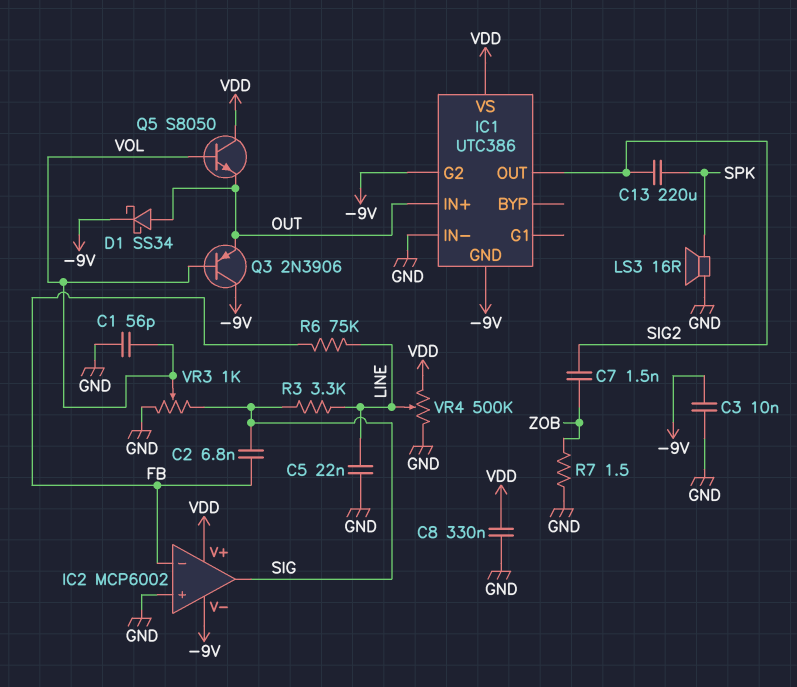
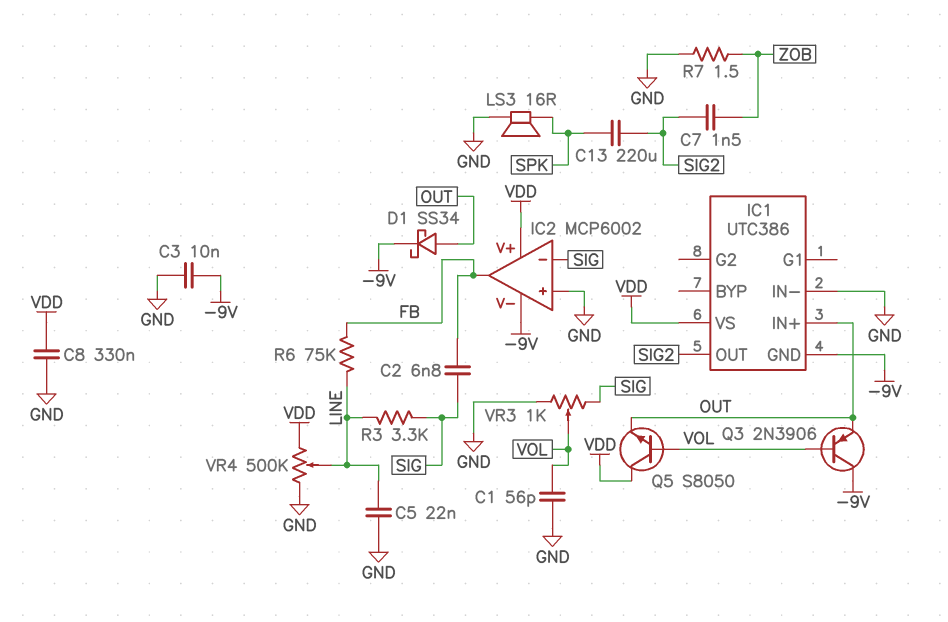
IC1 pin G2: -9V -> none
IC2 pin in-: FB -> SIG
IC2 pin out: SIG -> FB

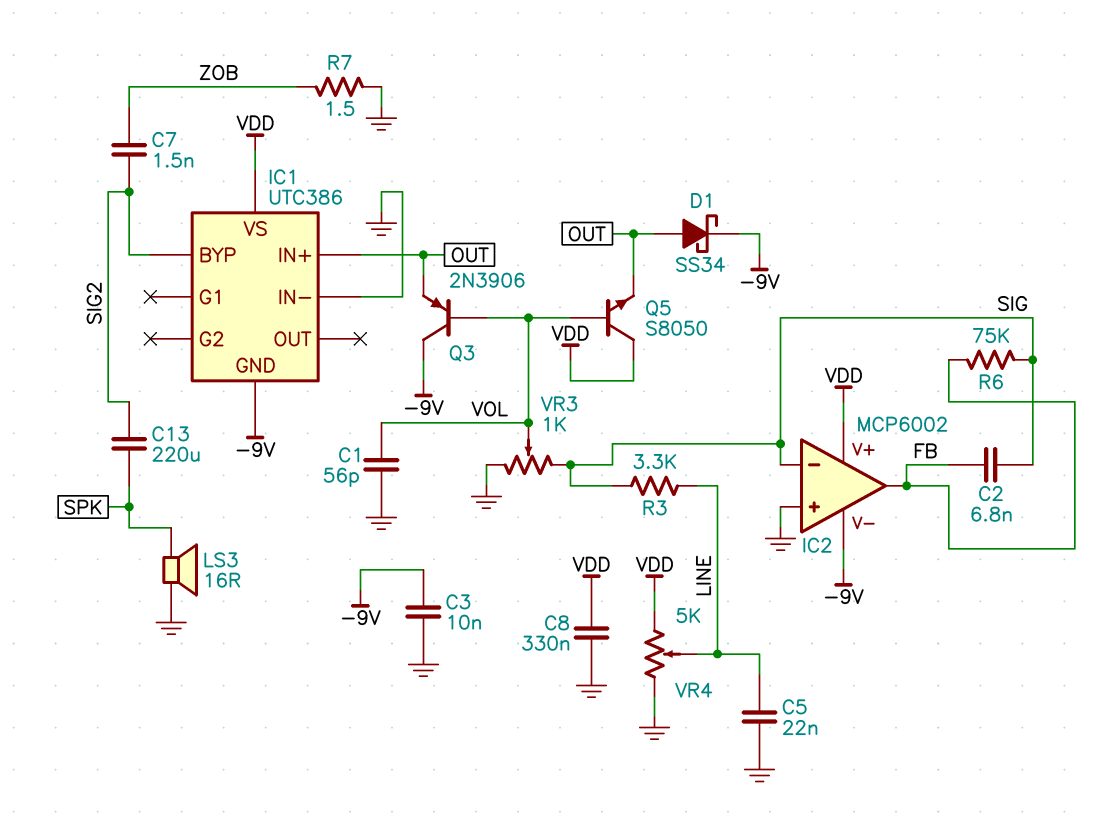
IC1 pin BYP: none -> SIG2
IC1 pin OUT: SIG2 -> none
R6: 75k (FB, LINE) -> 75k (FB, SIG)
VR4: 500k (GND, VDD, wiper LINE) -> 5k (GND, VDD, wiper LINE)

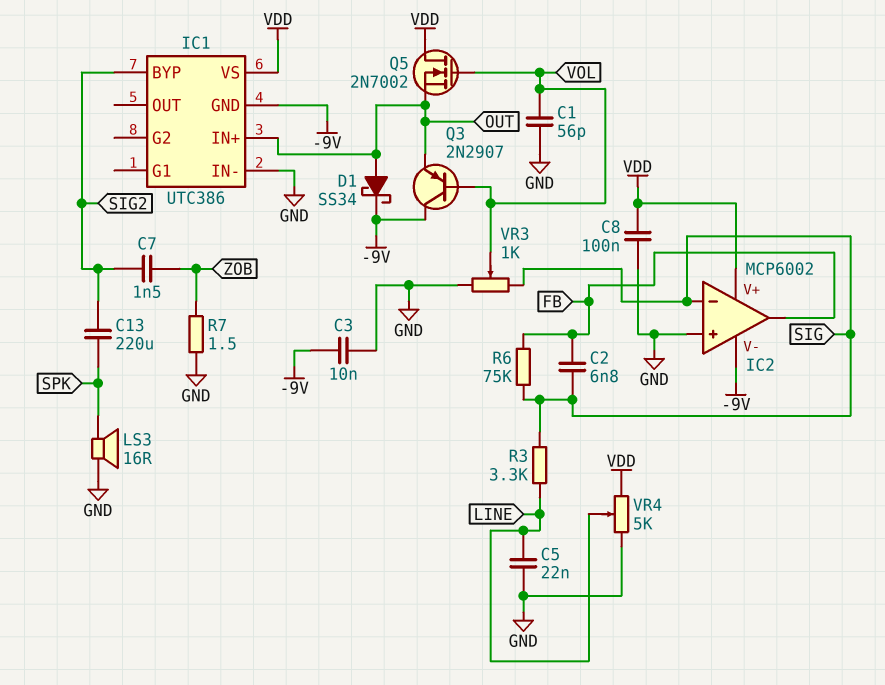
C8: 330nF (GND, VDD) -> 100nF (GND, VDD)
Q3: PNP 2N3906 (B VOL, C -9V, E OUT) -> PNP 2N2907 (B VOL, C -9V, E OUT)
Q5: NPN S8050 (B VOL, C VDD, E OUT) -> NMOS 2N7002 (G VOL, D VDD, S OUT)

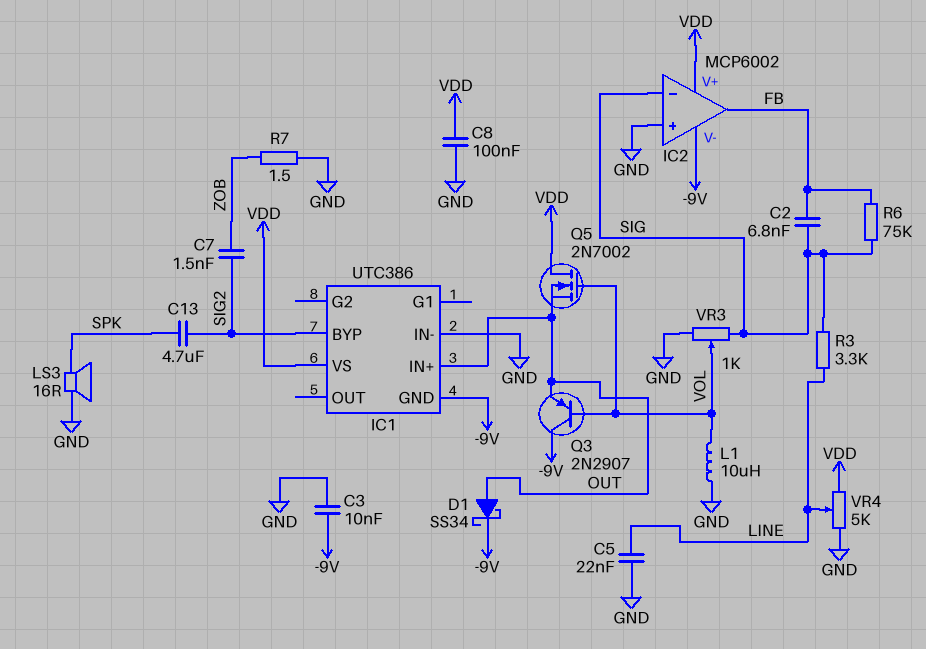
C1: 56pF (GND, VOL) -> none
C13: 220uF (SIG2, SPK) -> 4.7uF (SIG2, SPK)
L1: none -> 10uH (GND, VOL)

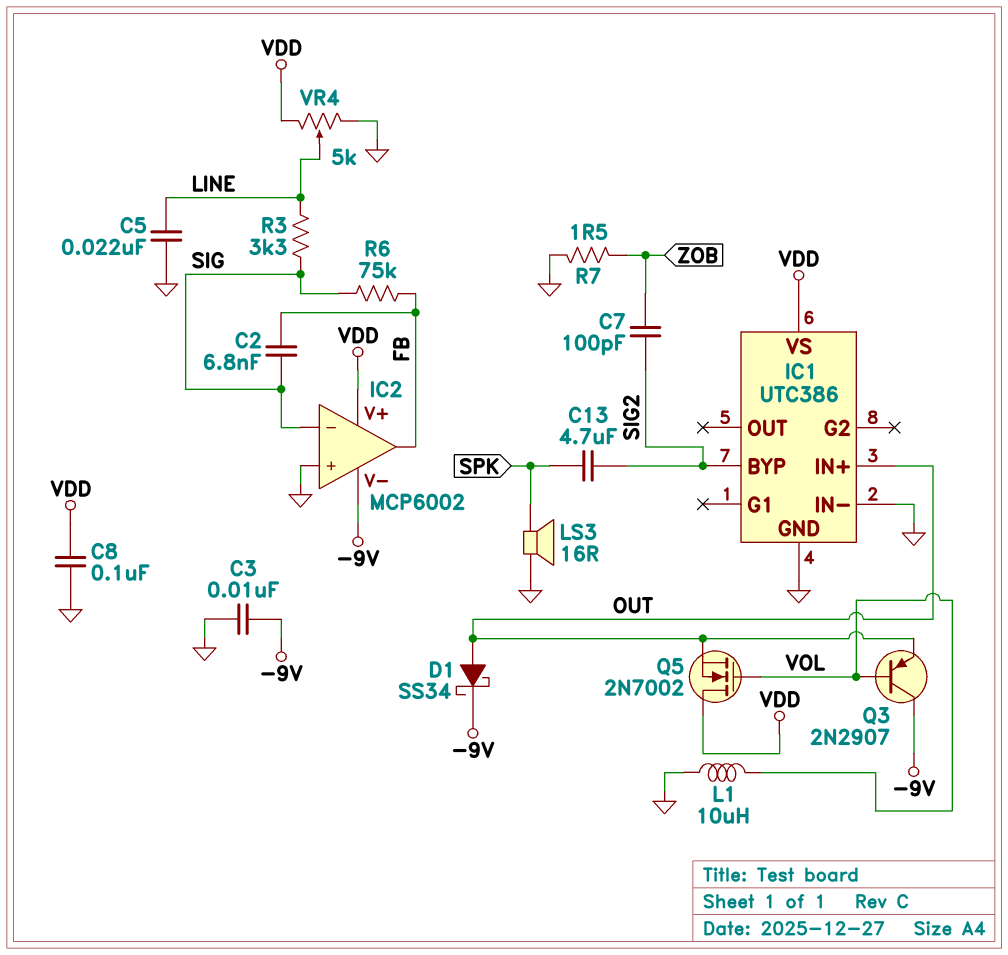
C7: 1.5nF (SIG2, ZOB) -> 100pF (SIG2, ZOB)
IC1 pin GND: -9V -> GND
VR3: 1k (GND, SIG, wiper VOL) -> none

